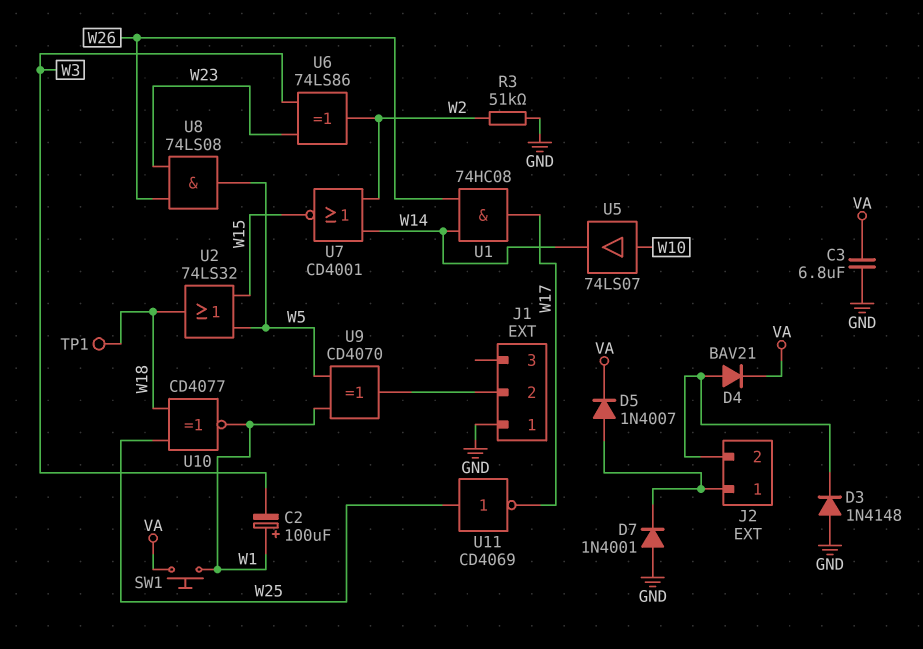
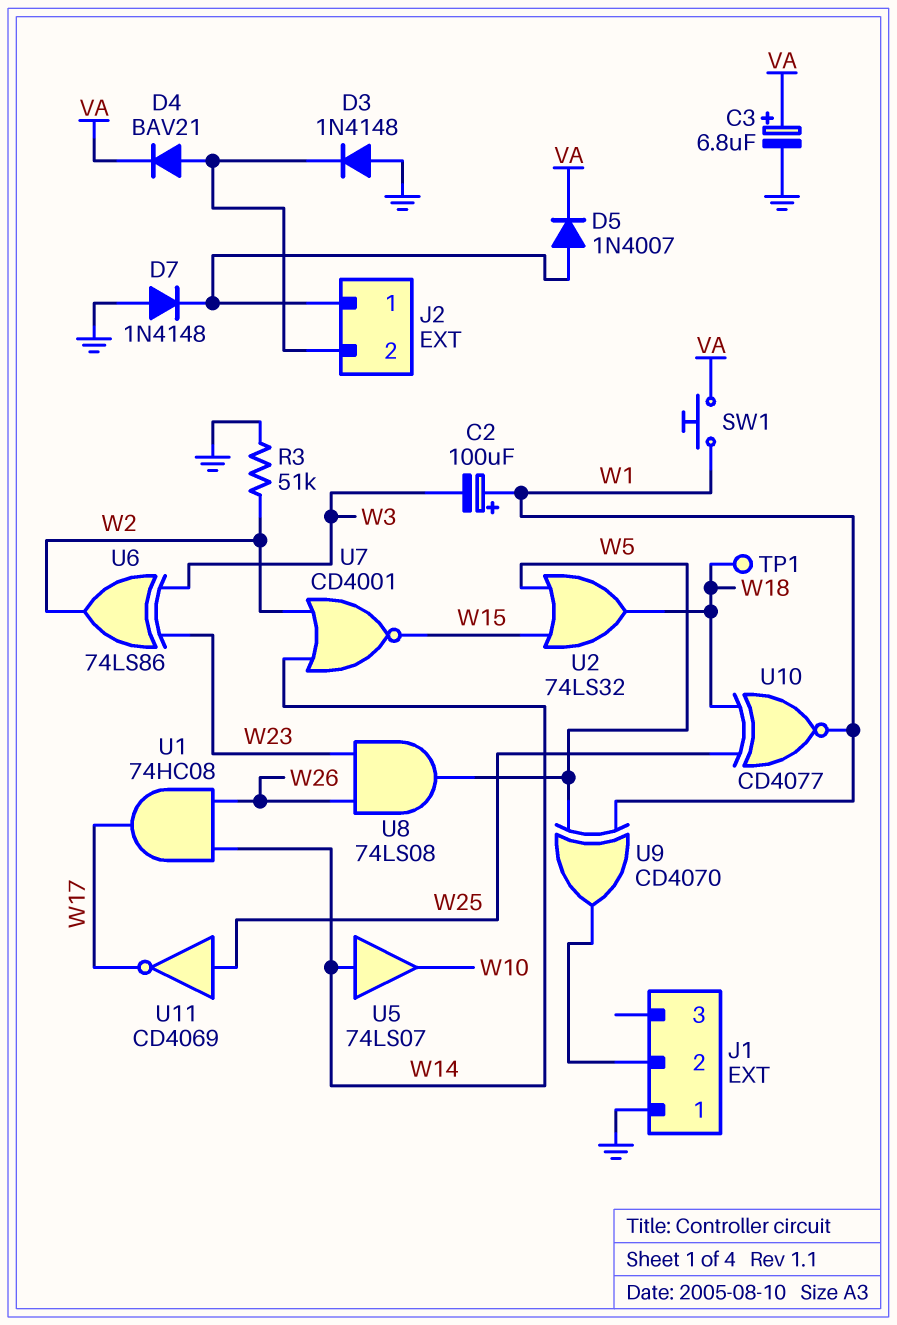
C3: 6.8uF (GND, VA) -> 6.8uF (plus VA, minus GND)
D7: diode 1N4001 (A GND, K J2/1) -> diode 1N4148 (A GND, K J2/1)
U5: buffer 74LS07 (in W10, out W14) -> buffer 74LS07 (in W14, out W10)

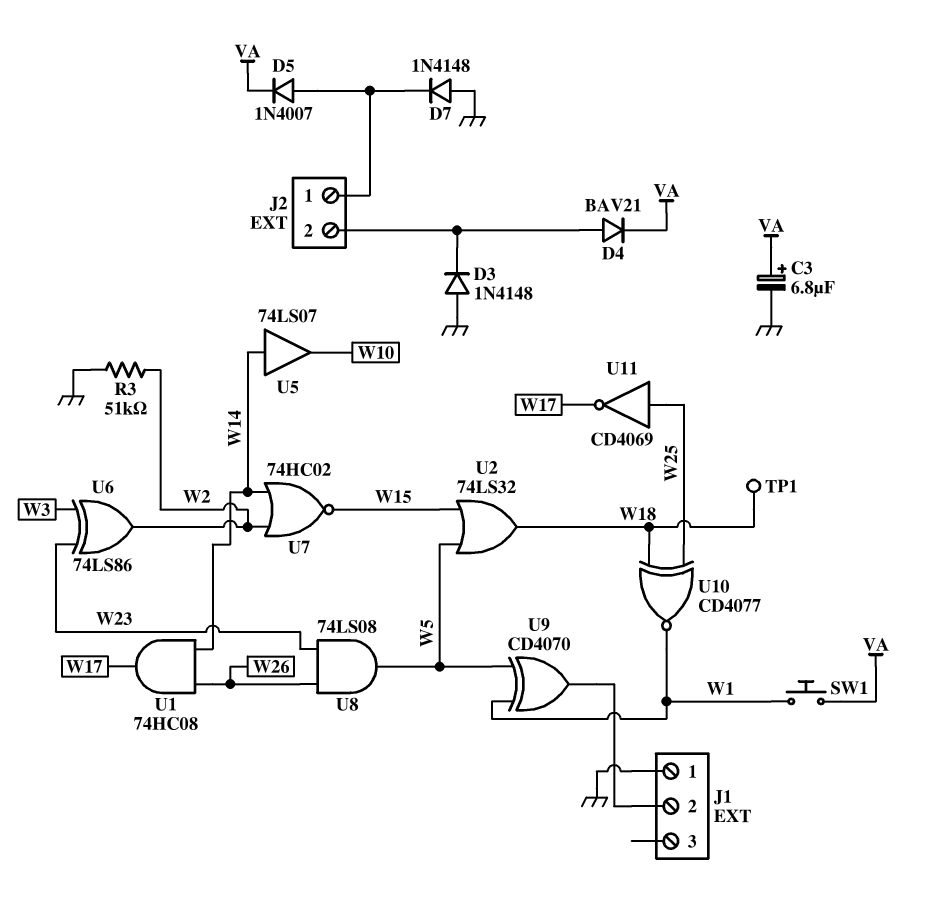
C2: 100uF (plus W1, minus W3) -> none
U7: NOR CD4001 (in W2, in W14, out W15) -> NOR 74HC02 (in W2, in W14, out W15)

